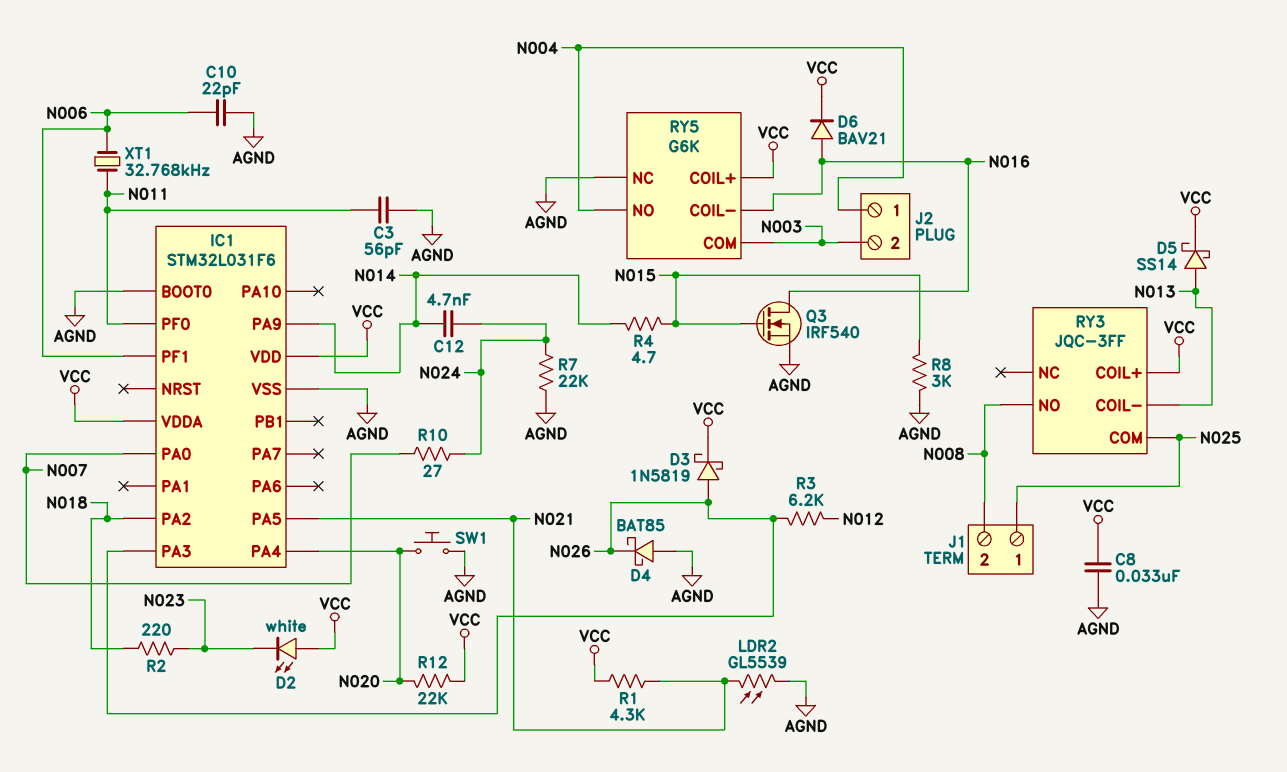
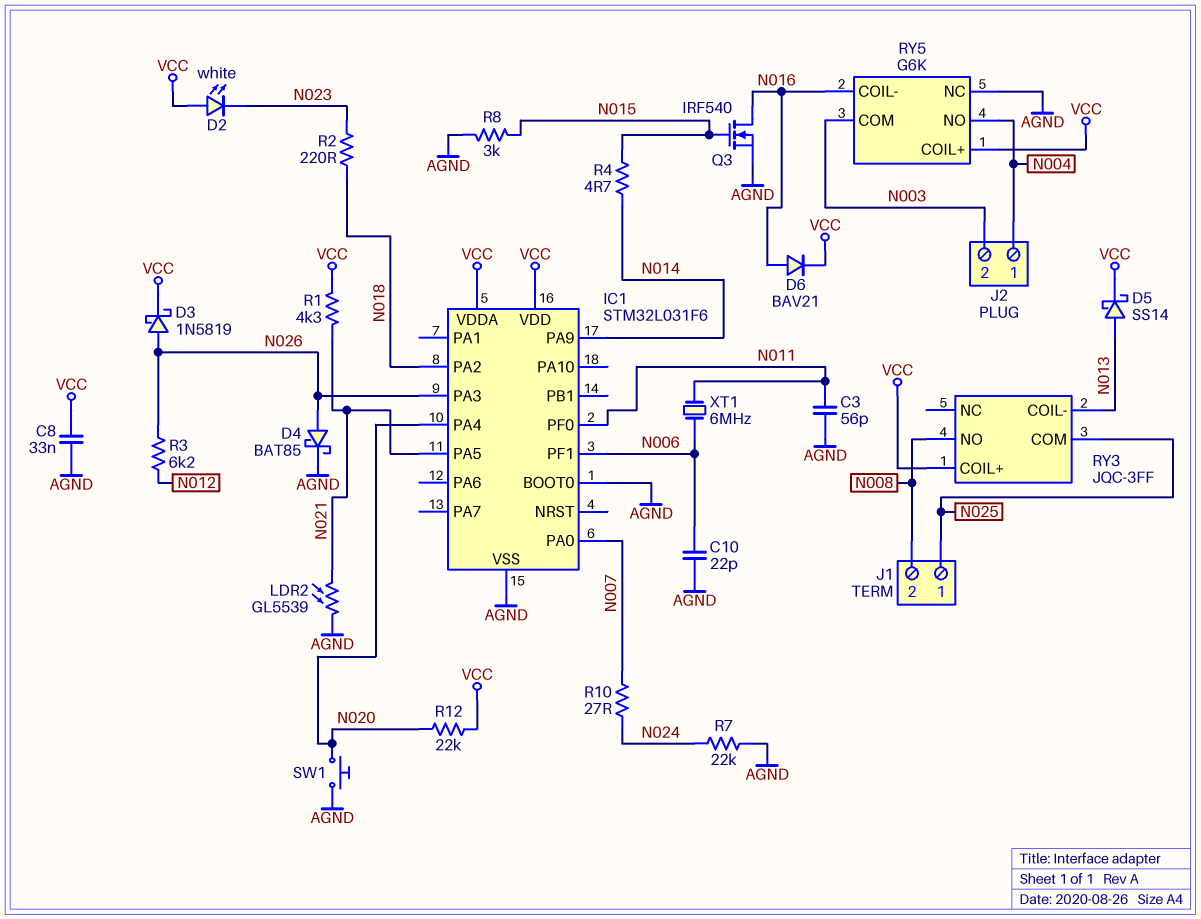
C12: 4.7nF (N014, N024) -> none
D4: schottky BAT85 (A AGND, K N026) -> schottky BAT85 (A N026, K AGND)
XT1: 32.768kHz (N006, N011) -> 6MHz (N006, N011)

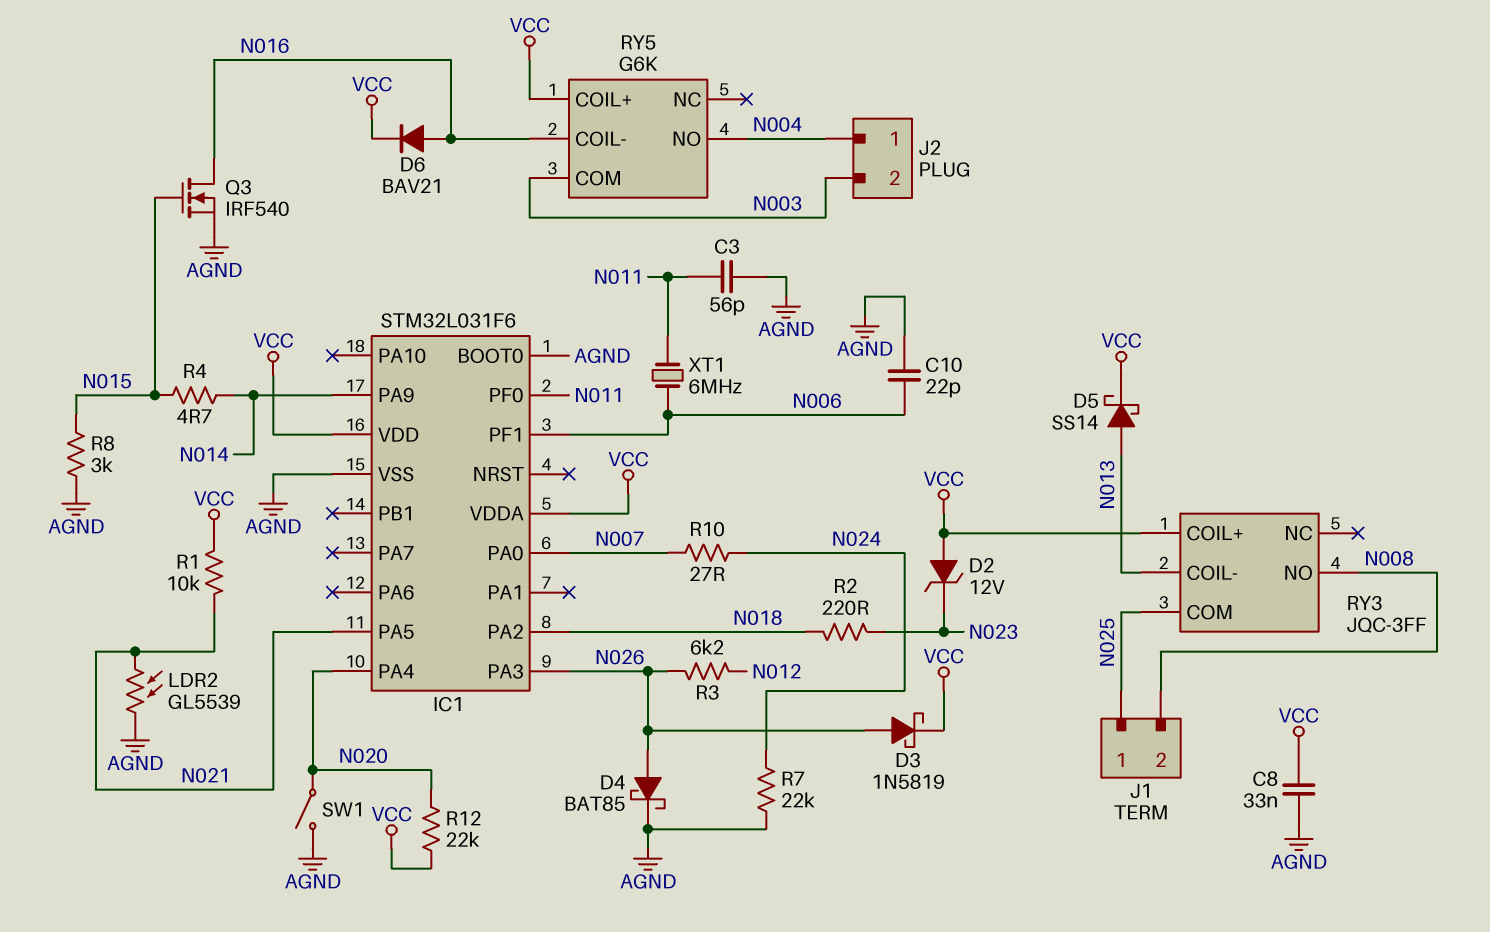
D2: LED white (A VCC, K N023) -> zener 12V (A VCC, K N023)
R1: 4.3k (N021, VCC) -> 10k (N021, VCC)
RY5 pin NC: AGND -> none
SW1: button (AGND, N020) -> switch (AGND, N020)

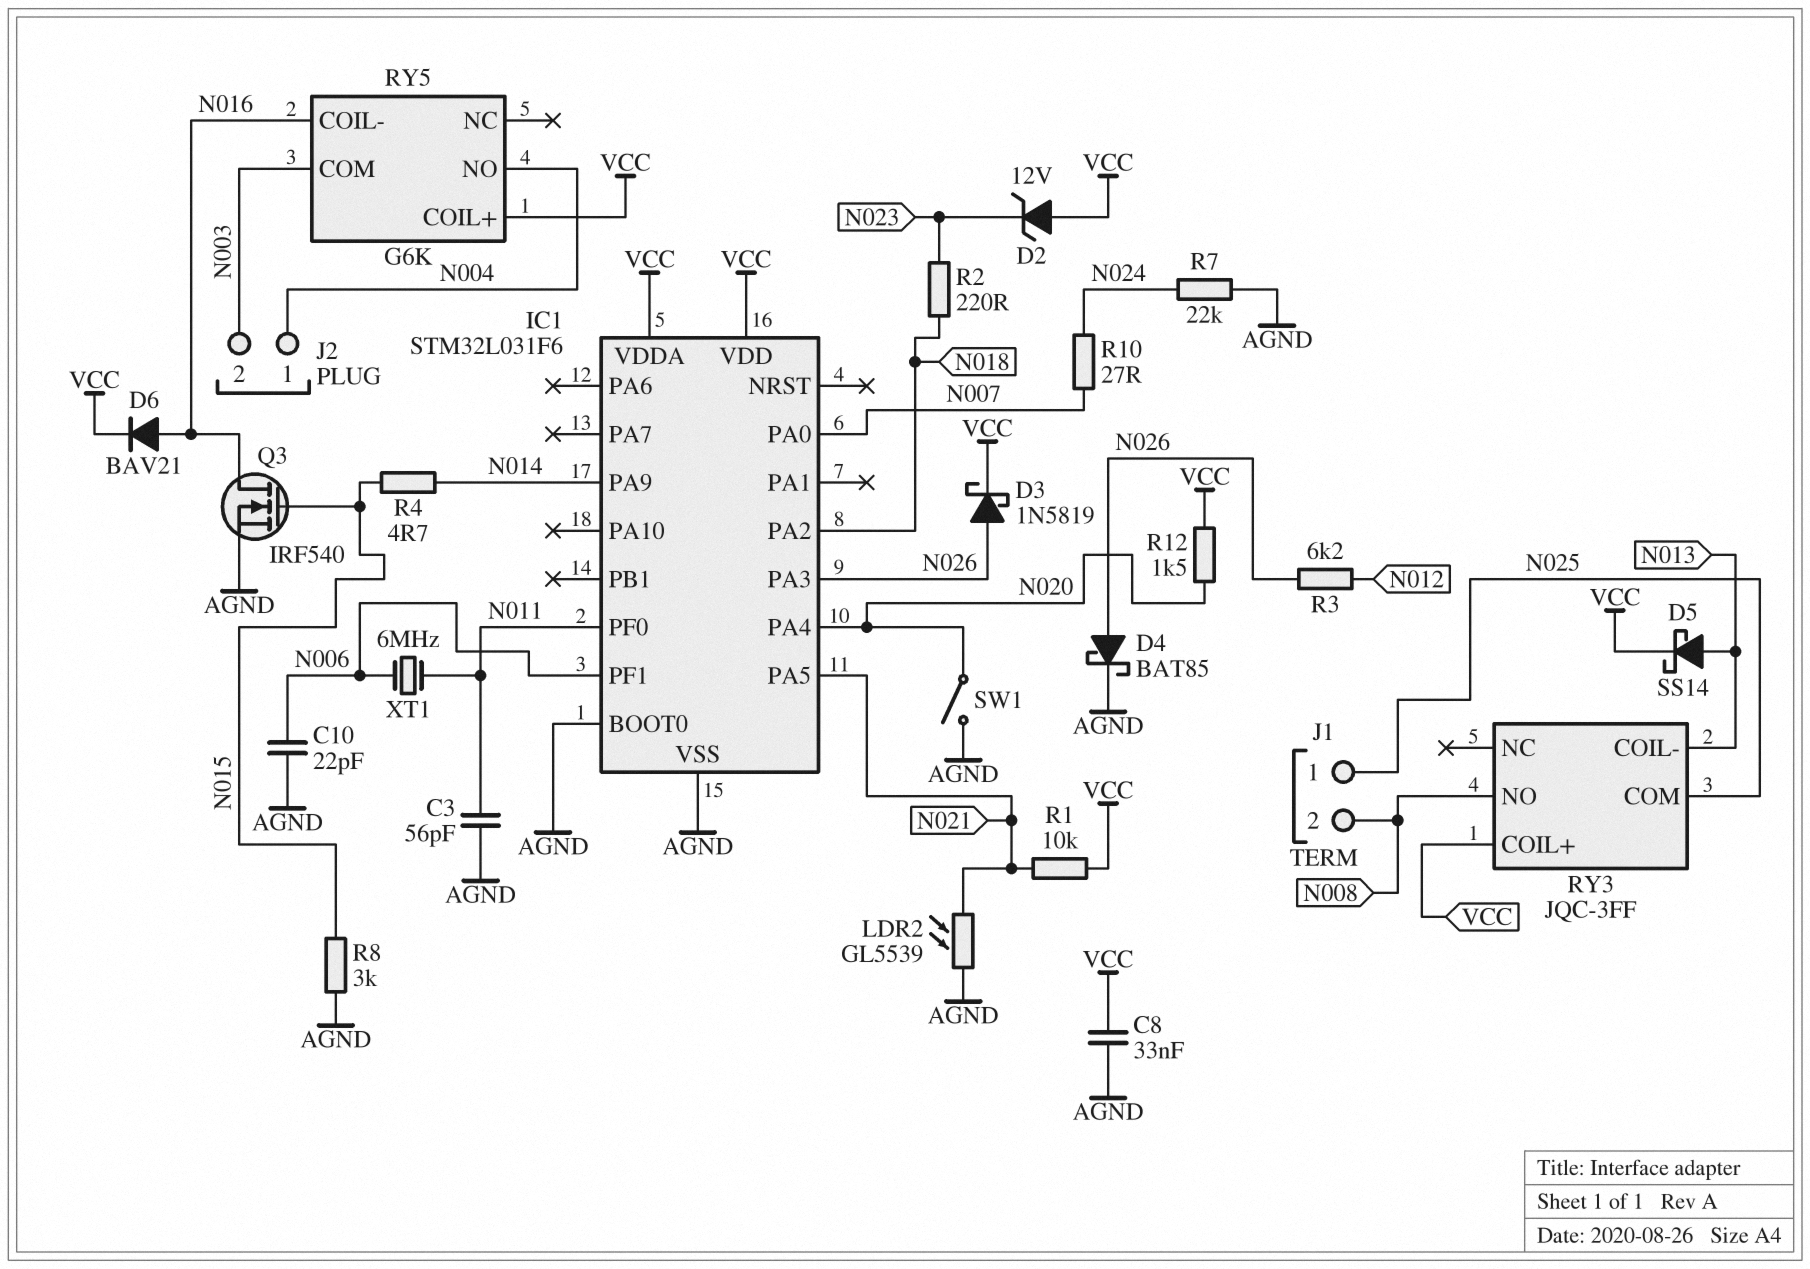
R12: 22k (N020, VCC) -> 1.5k (N020, VCC)

